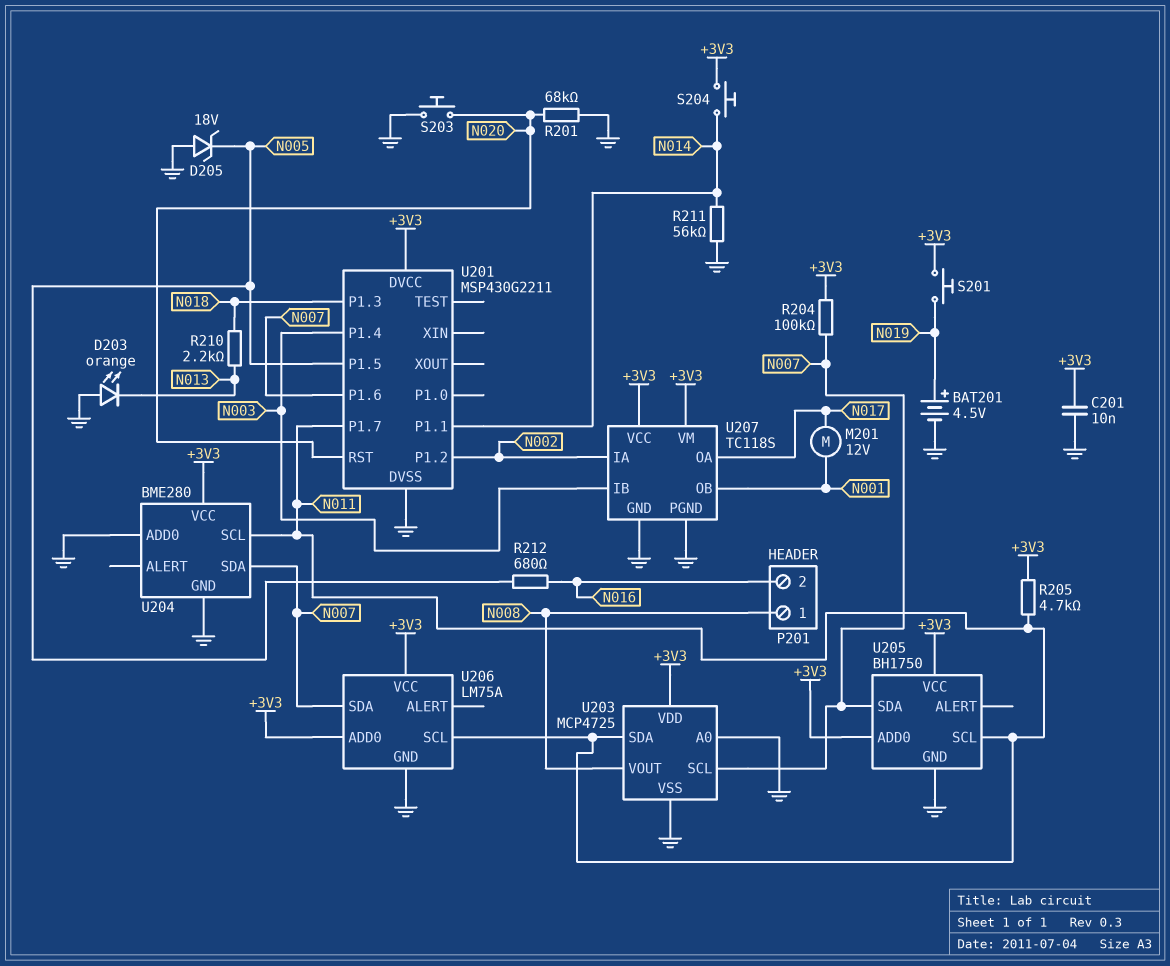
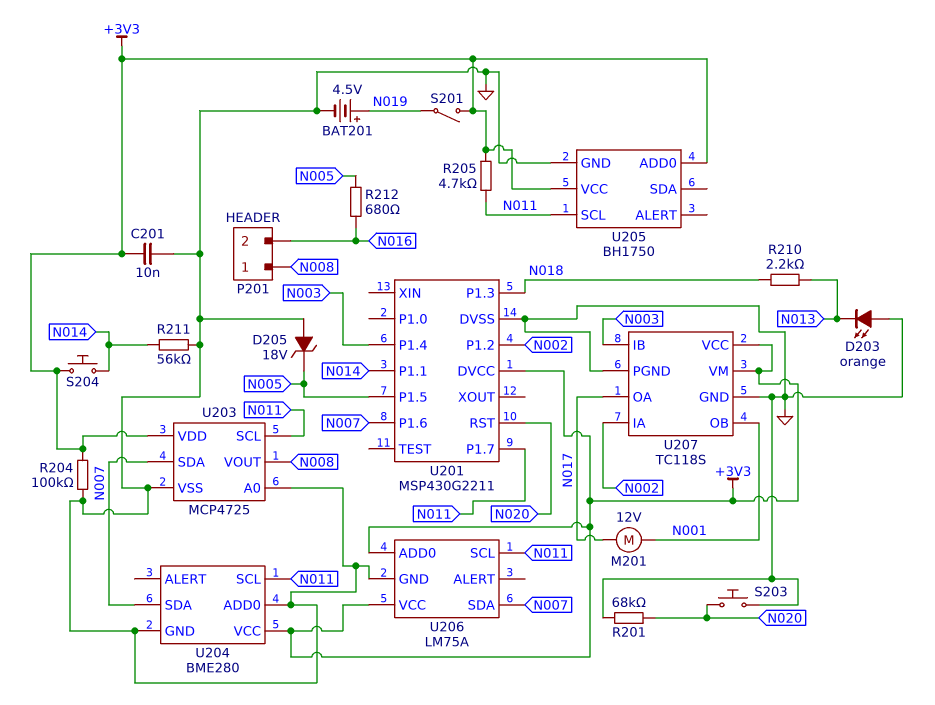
R204: 100k (+3V3, N007) -> 100k (+3V3, GND)
S201: button (+3V3, N019) -> switch (+3V3, N019)
U203 pin SCL: N007 -> N011
U203 pin SDA: N011 -> N007
U205 pin SDA: N007 -> none

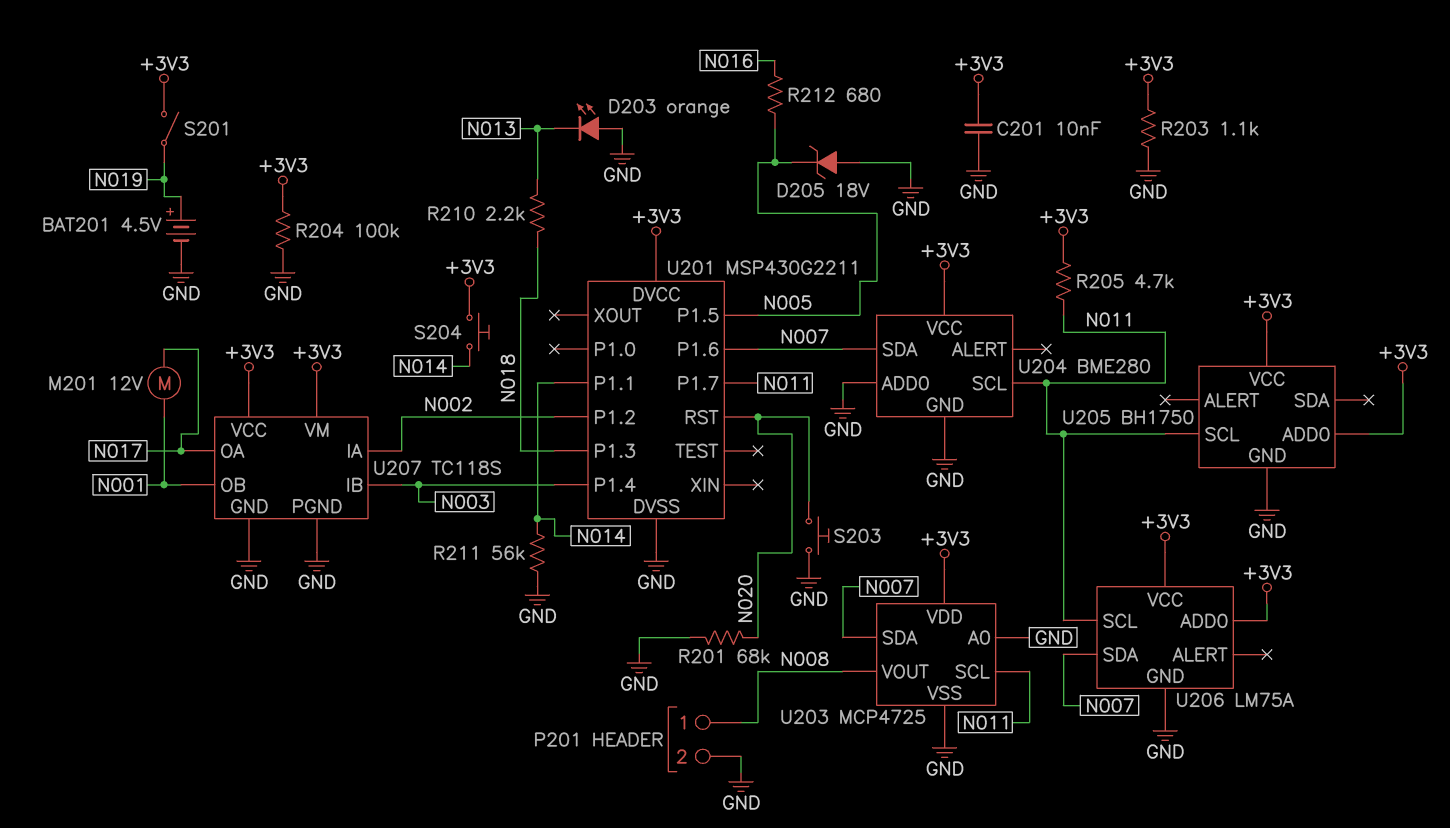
P201 pin 2: N016 -> GND
R203: none -> 1.1k (+3V3, GND)

